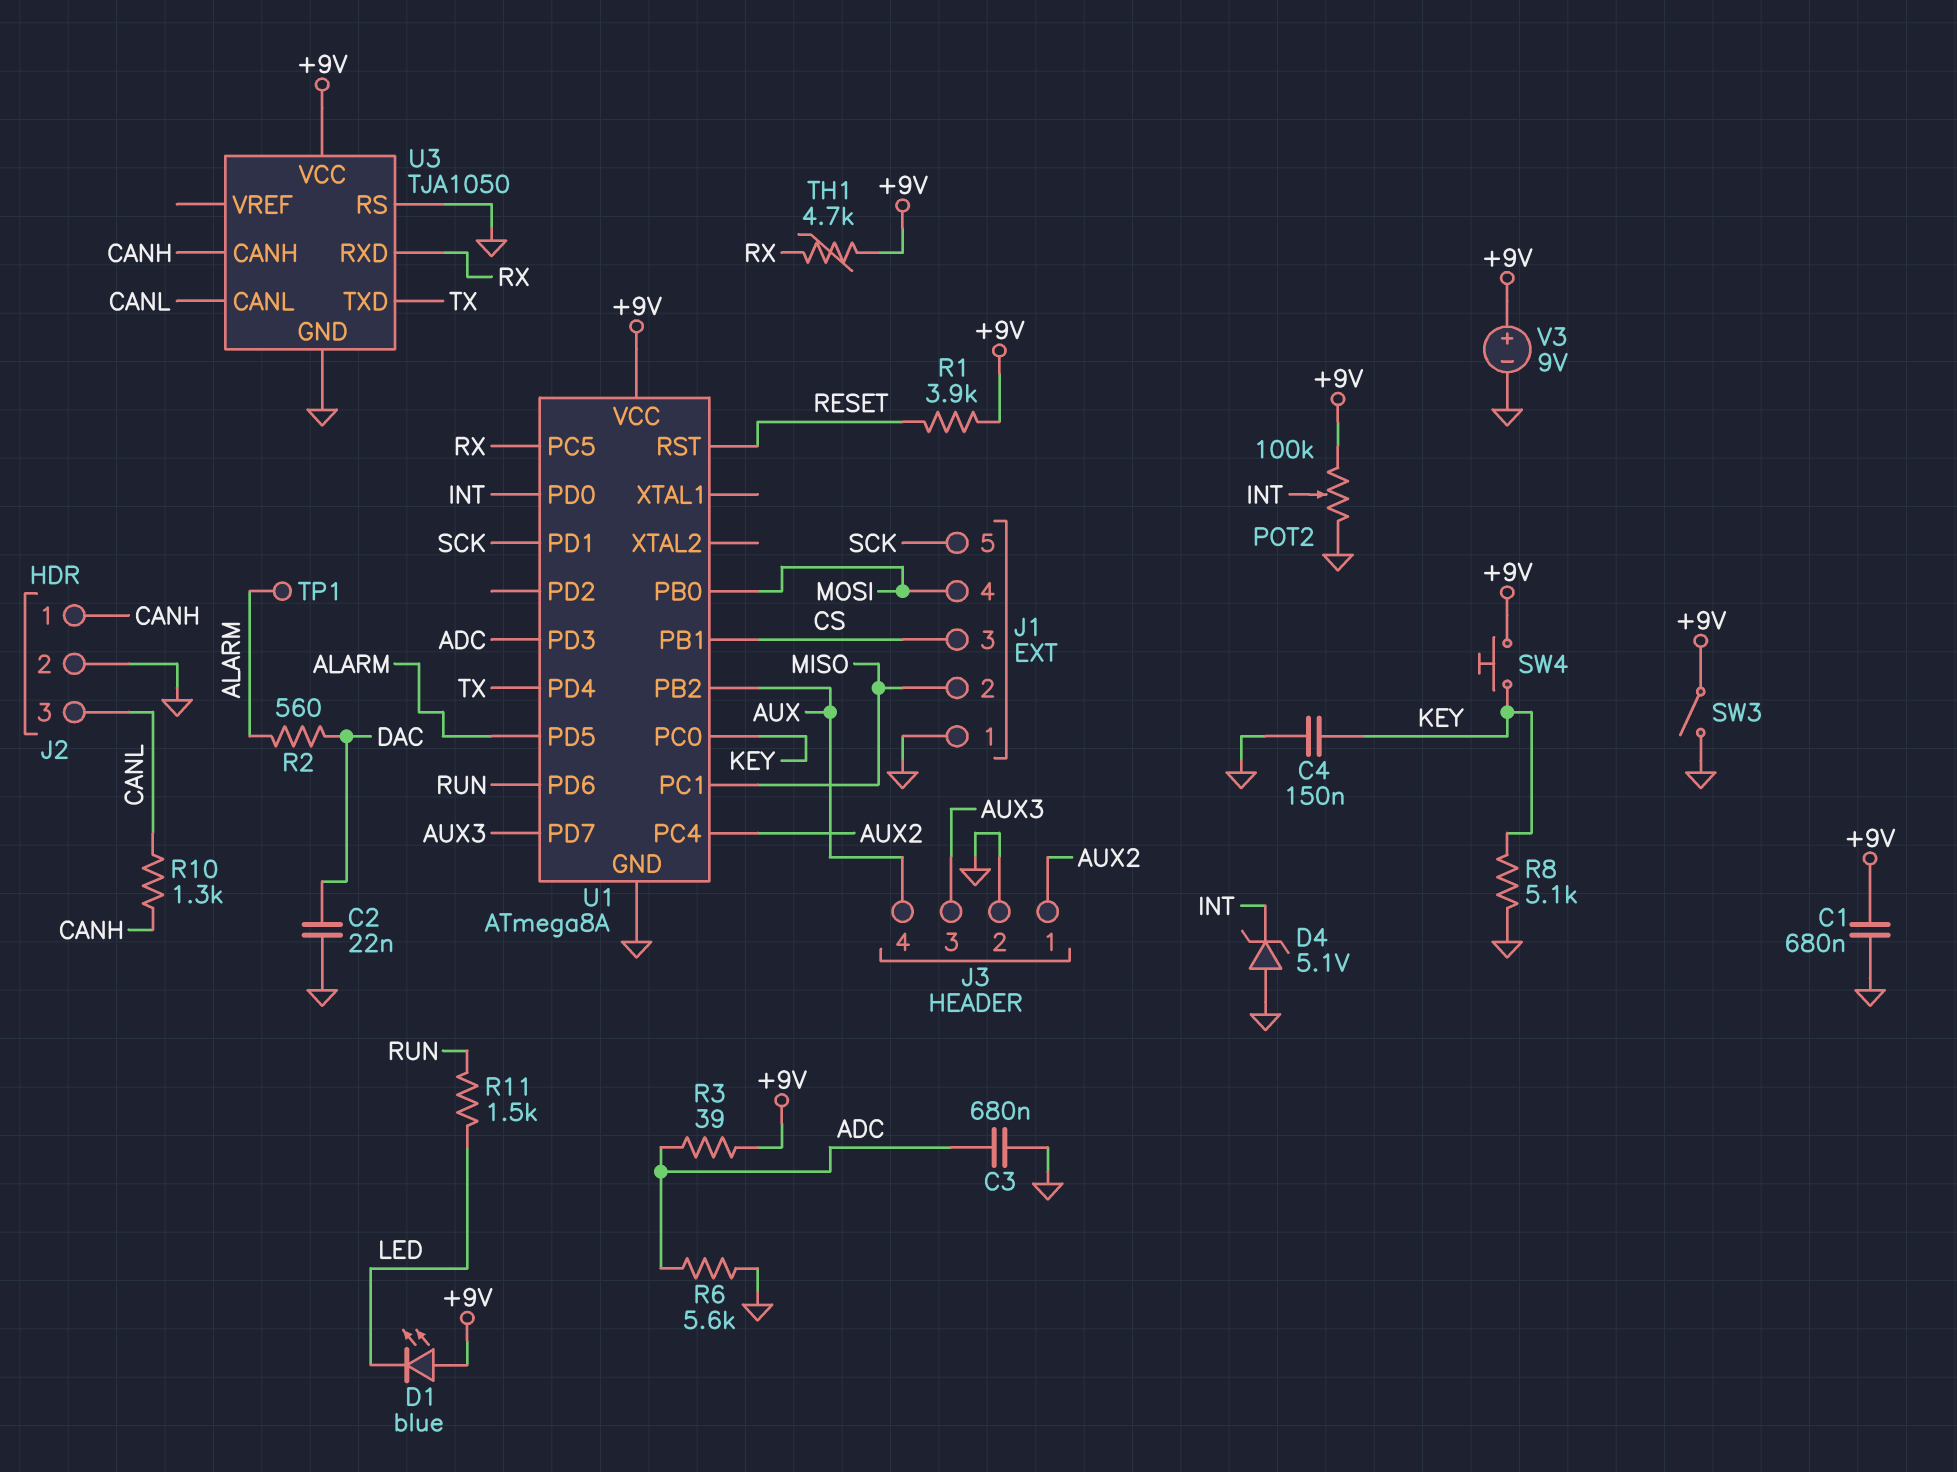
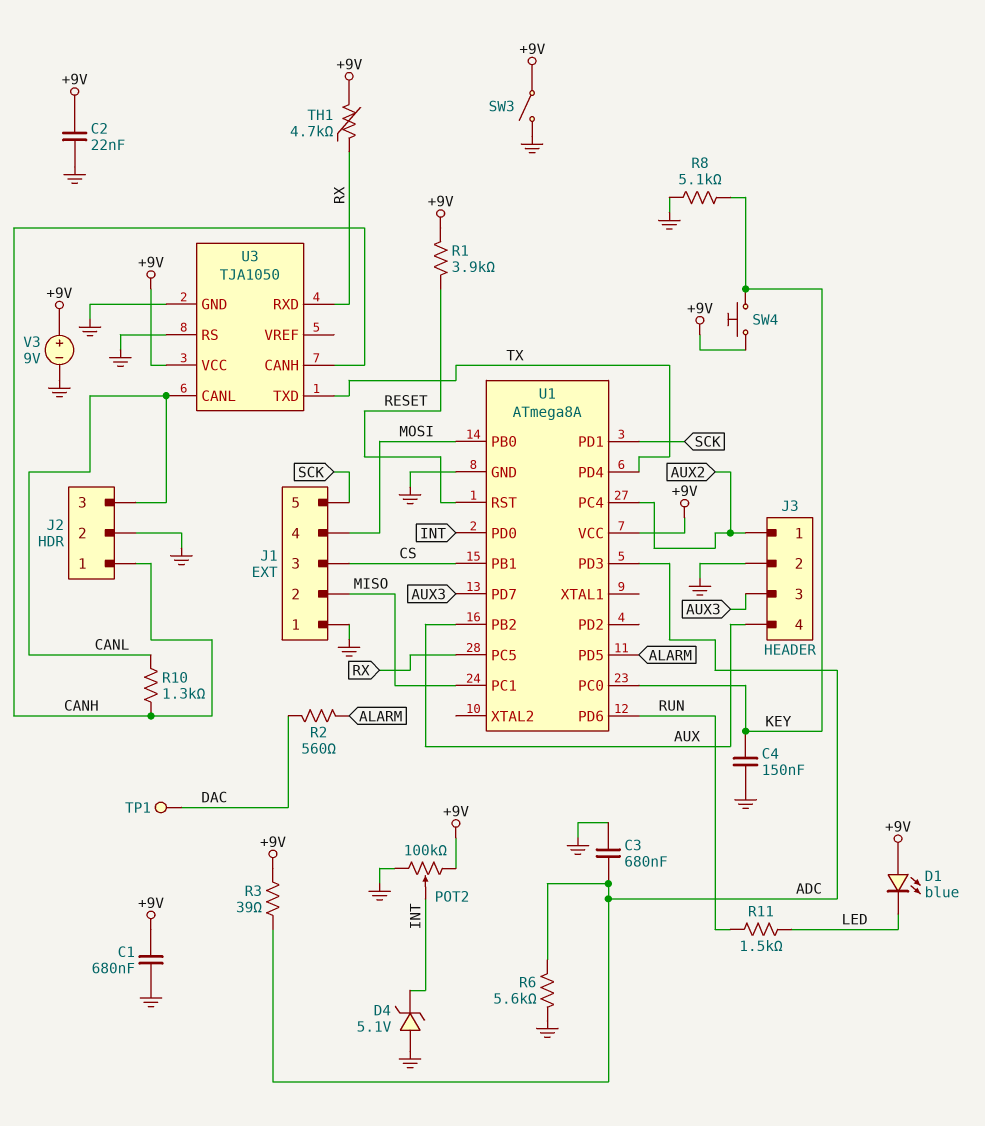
C2: 22nF (DAC, GND) -> 22nF (+9V, GND)
TP1: test point (ALARM) -> test point (DAC)

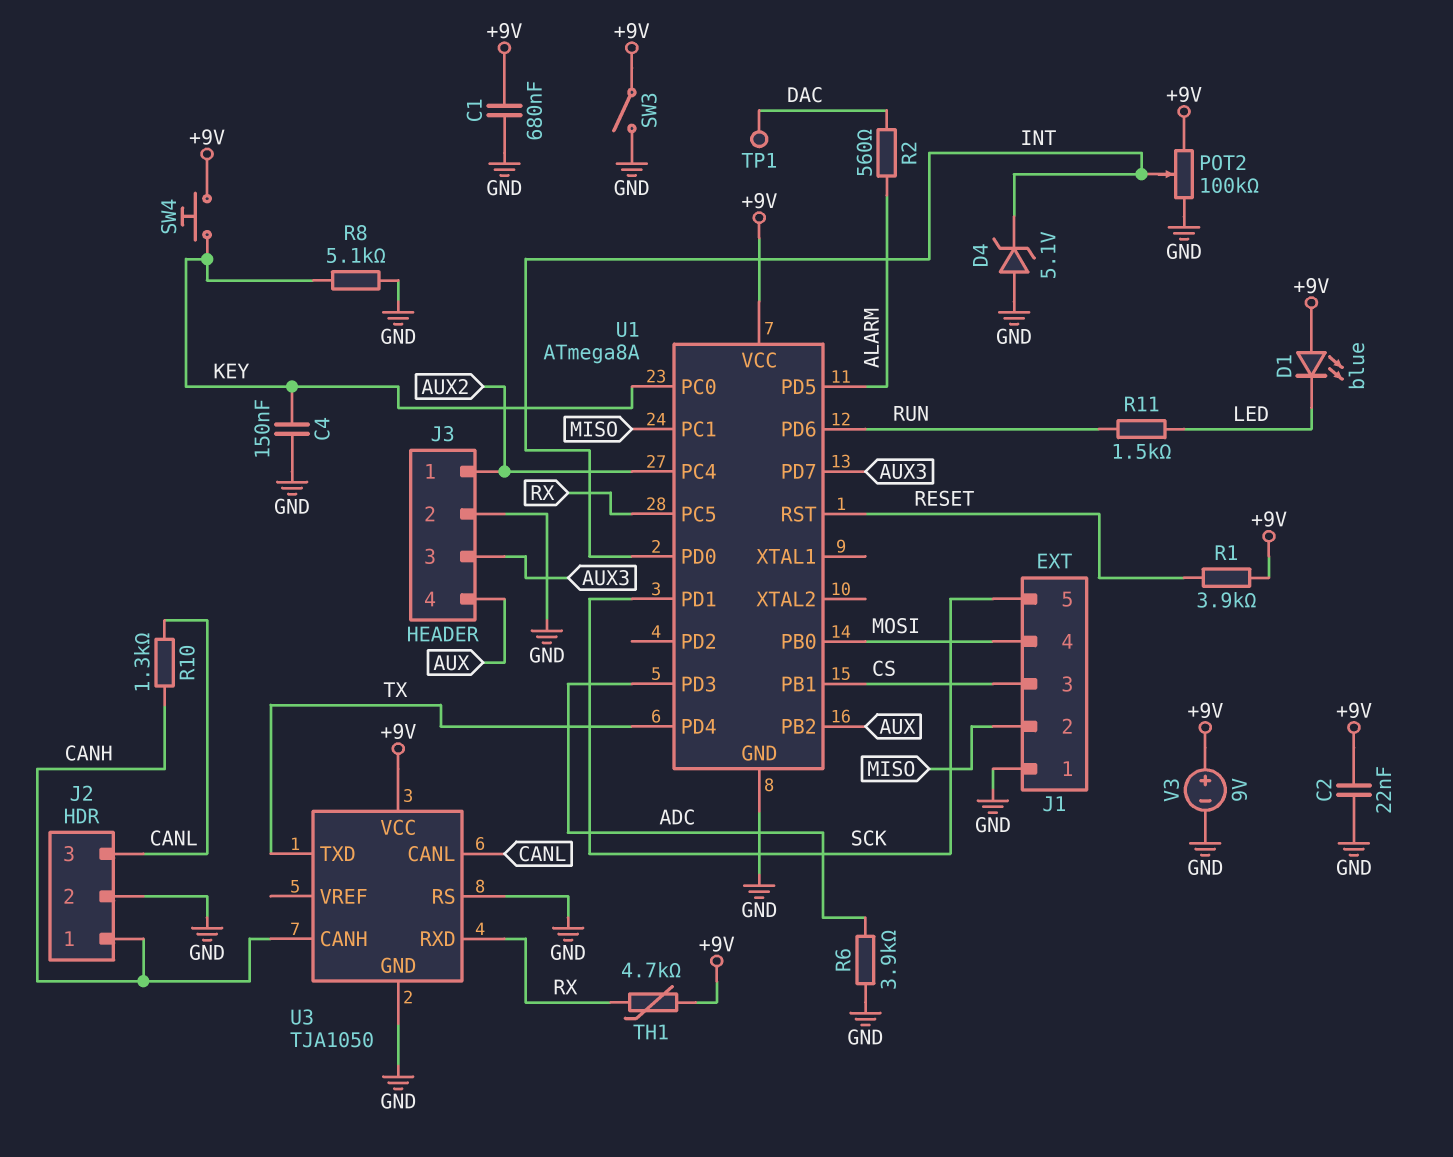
C3: 680nF (ADC, GND) -> none
R3: 39 (+9V, ADC) -> none
R6: 5.6k (ADC, GND) -> 3.9k (ADC, GND)

